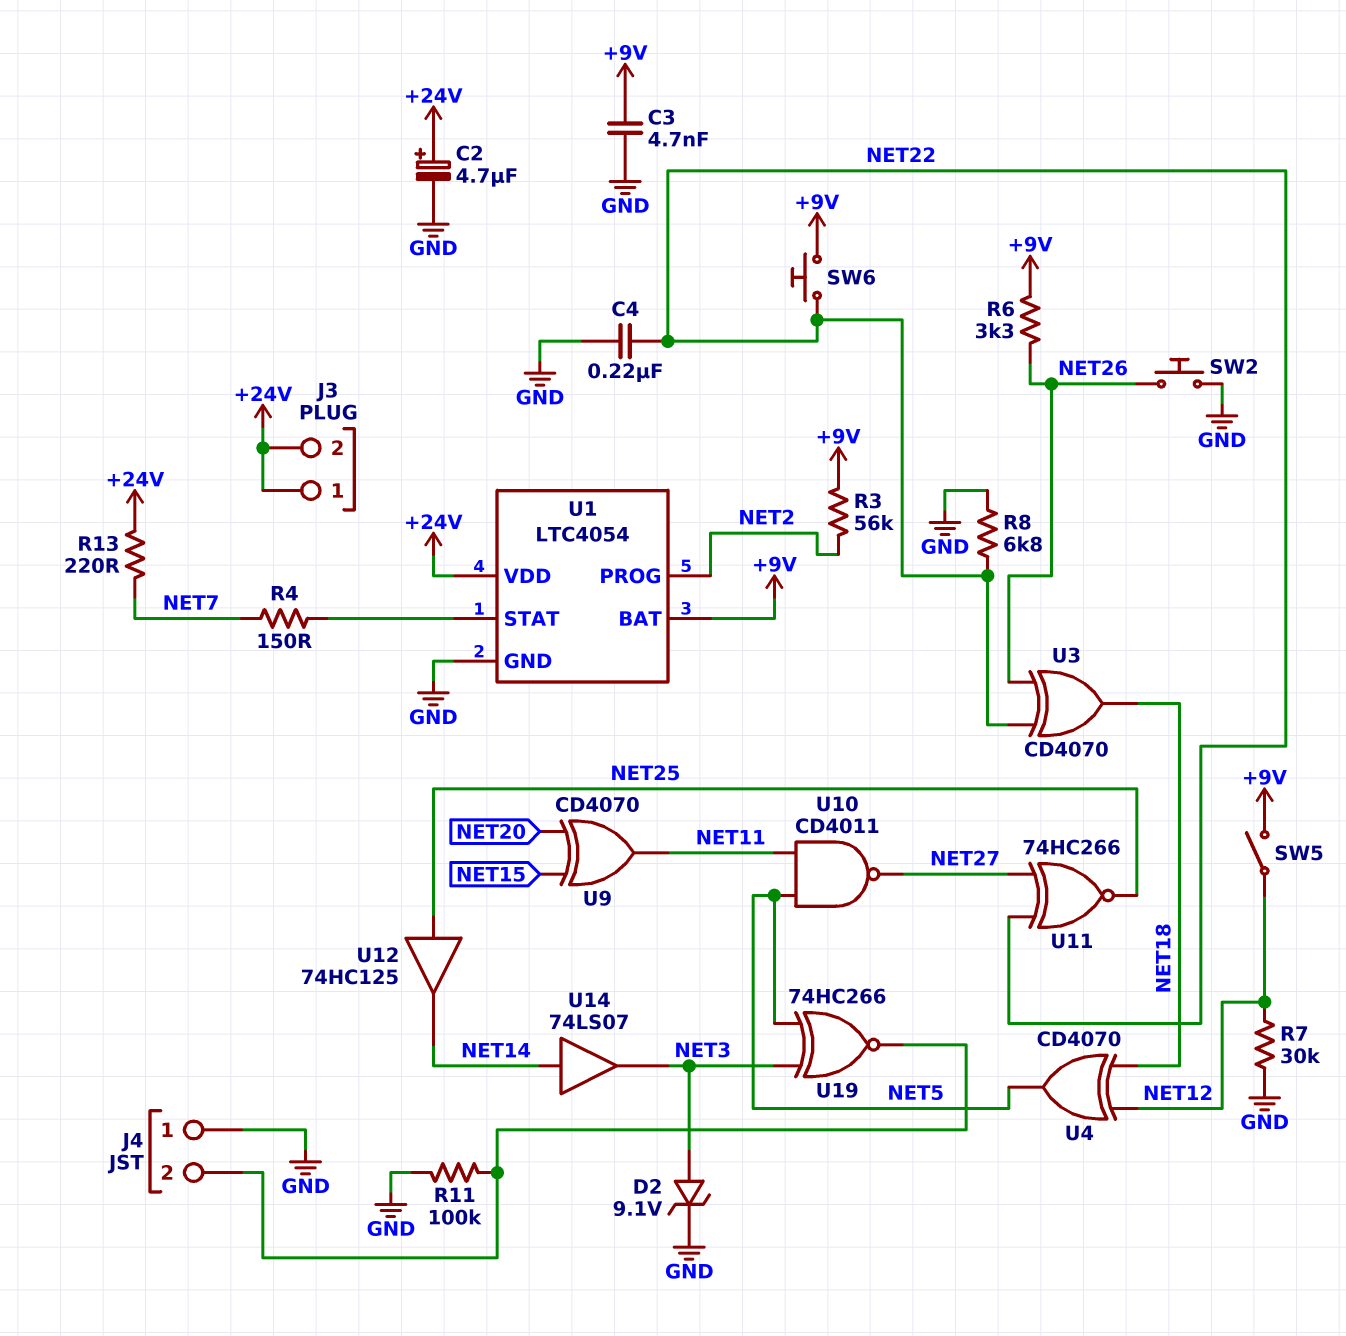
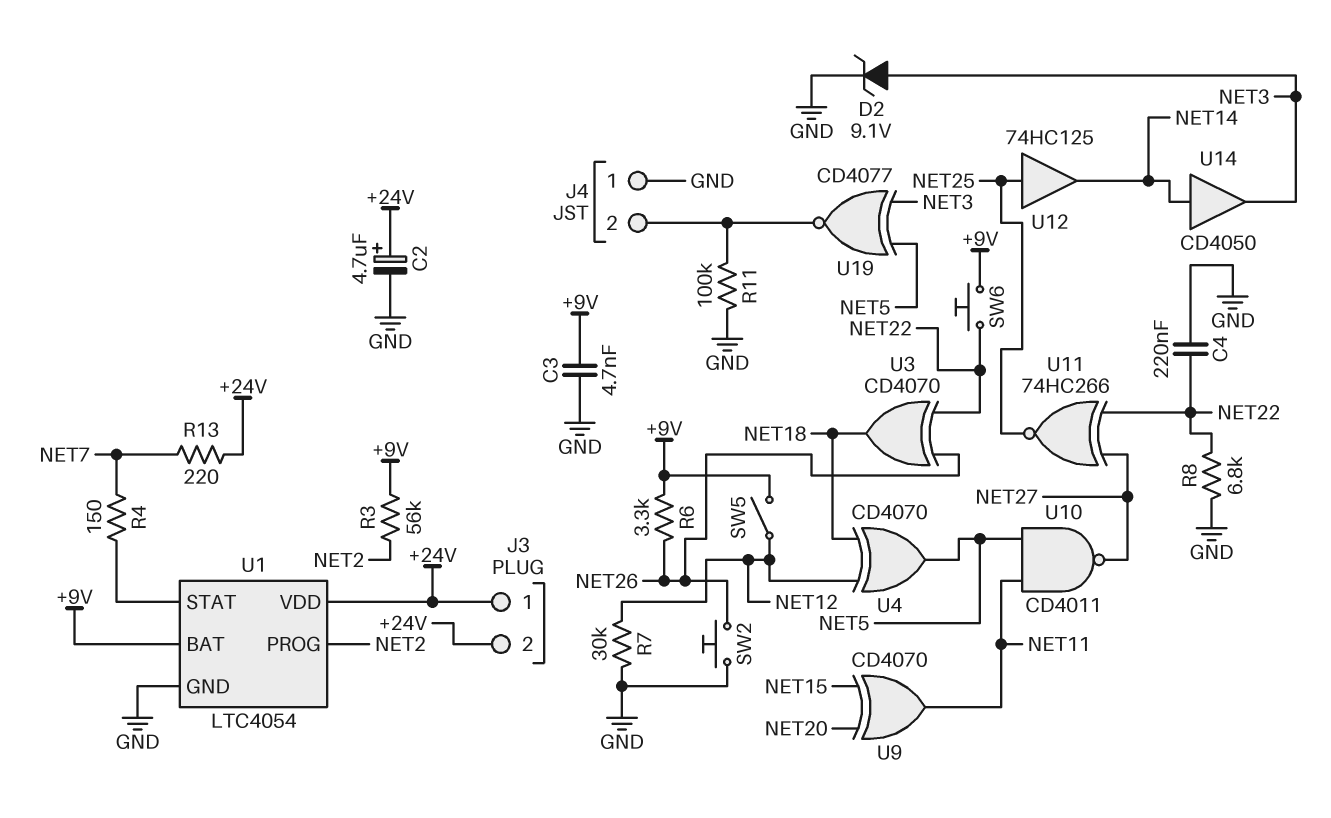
U14: buffer 74LS07 (in NET14, out NET3) -> buffer CD4050 (in NET14, out NET3)
U19: XNOR 74HC266 (in NET3, in NET5, out J4/2) -> XNOR CD4077 (in NET3, in NET5, out J4/2)

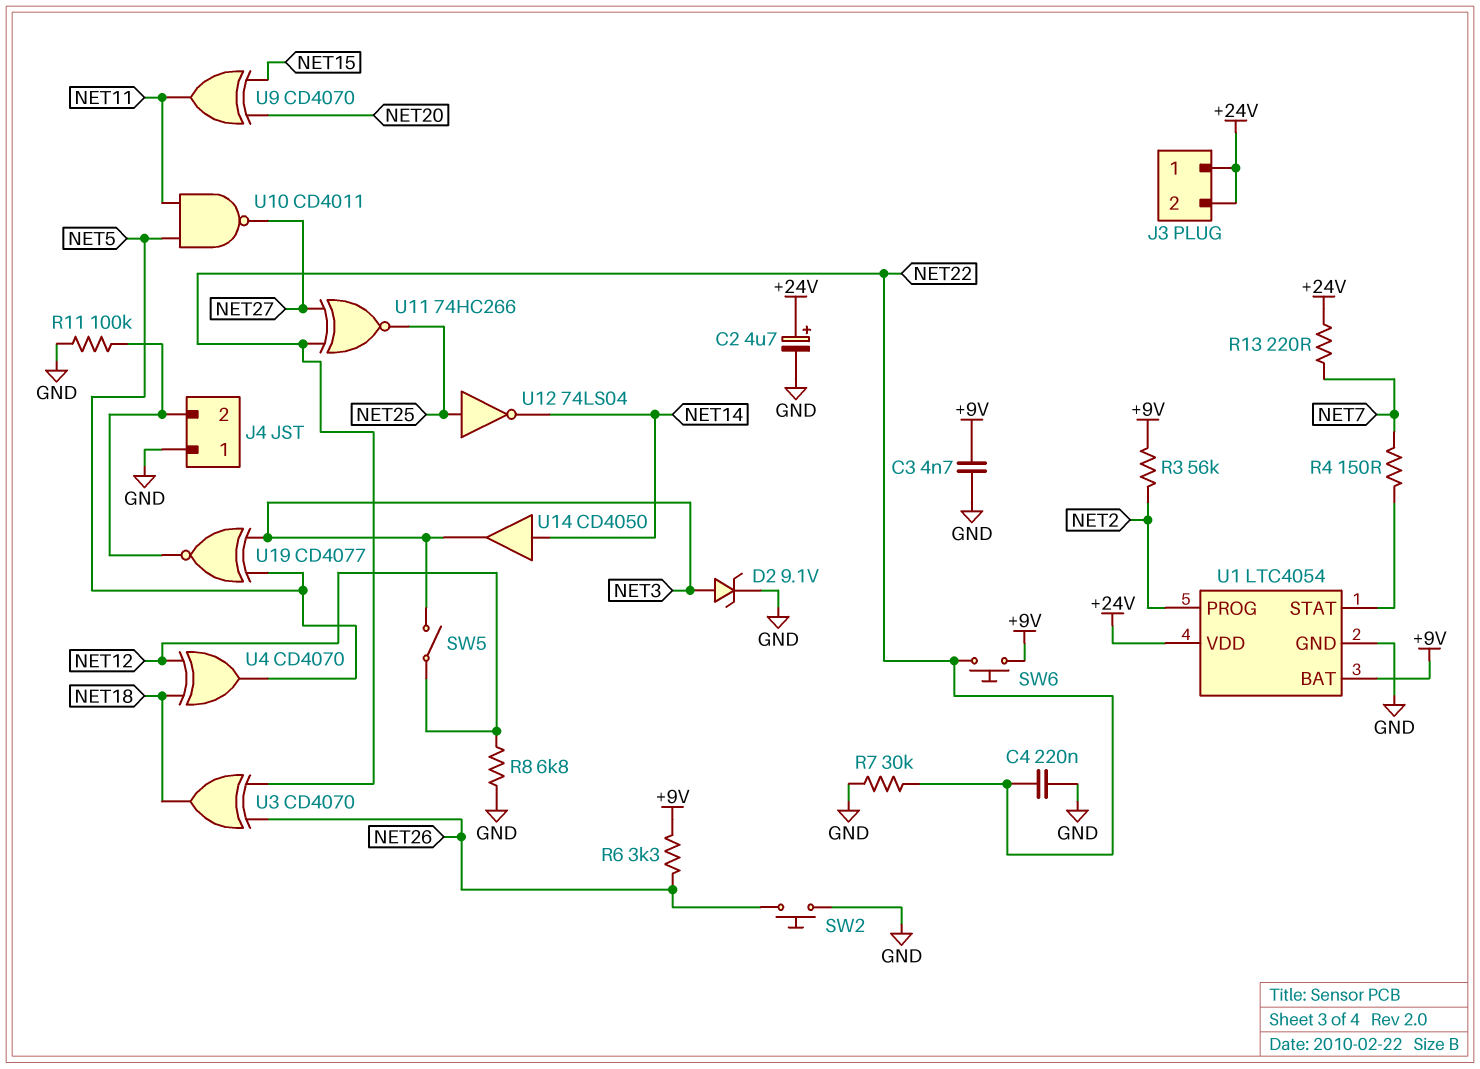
R7: 30k (GND, NET12) -> 30k (GND, NET22)
R8: 6.8k (GND, NET22) -> 6.8k (GND, NET12)
SW5: switch (+9V, NET12) -> switch (NET3, NET12)
U12: buffer 74HC125 (in NET25, out NET14) -> NOT 74LS04 (in NET25, out NET14)

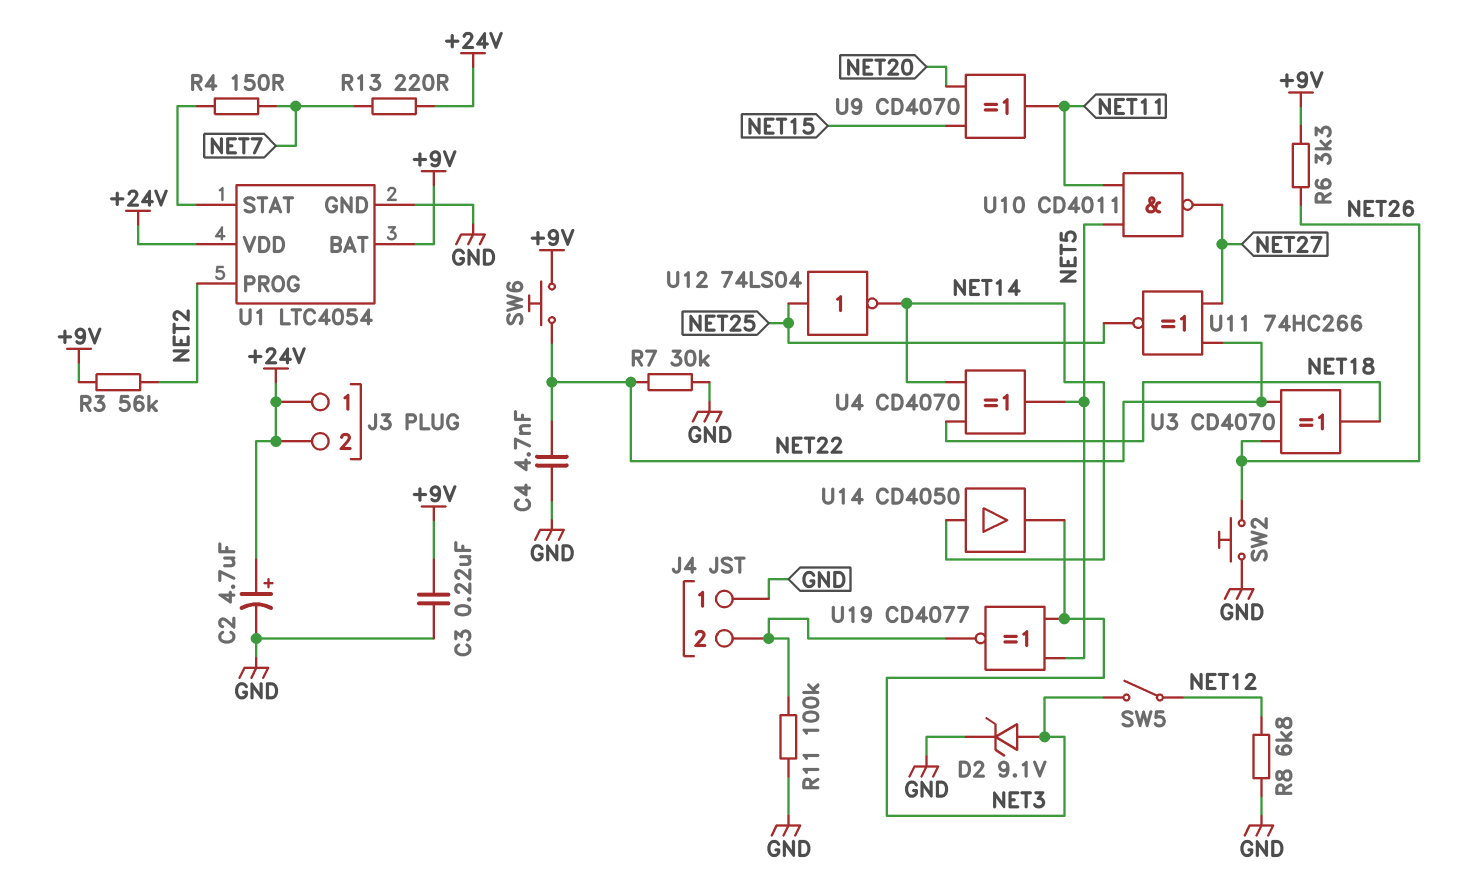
C3: 4.7nF (+9V, GND) -> 220nF (+9V, GND)
C4: 220nF (GND, NET22) -> 4.7nF (GND, NET22)
U4: XOR CD4070 (in NET12, in NET18, out NET5) -> XOR CD4070 (in NET14, in NET18, out NET5)

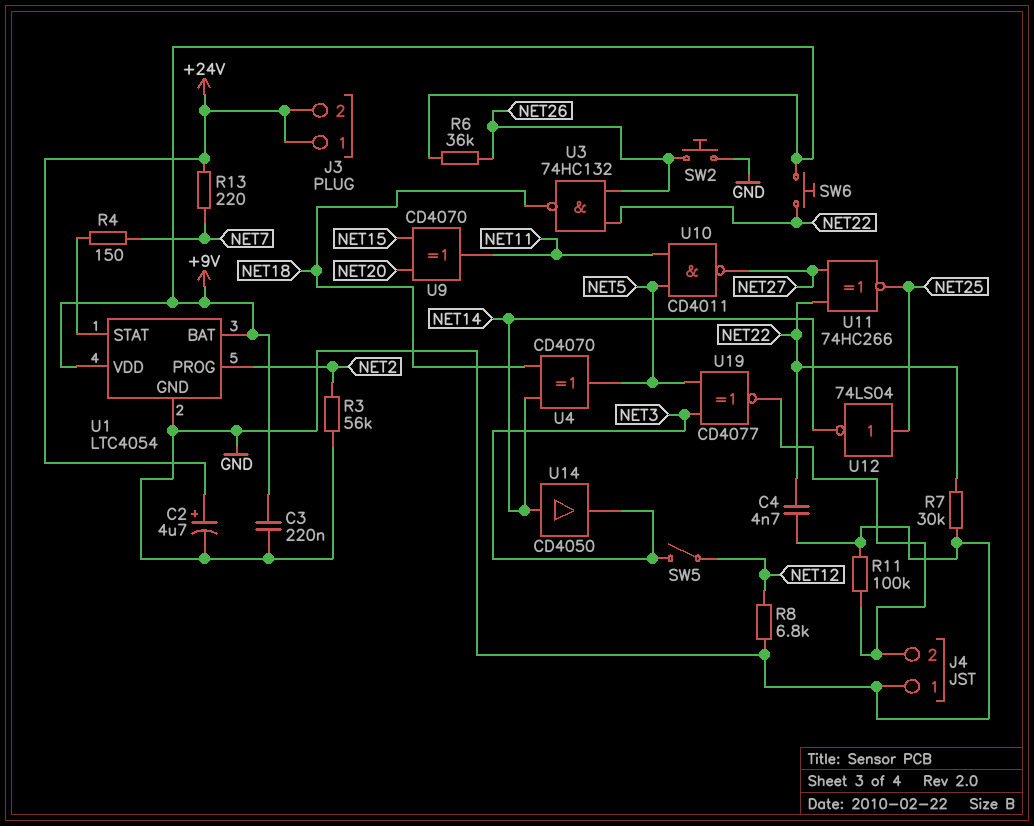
D2: zener 9.1V (A NET3, K GND) -> none
R3: 56k (+9V, NET2) -> 56k (GND, NET2)
R6: 3.3k (+9V, NET26) -> 36k (+9V, NET26)
U1 pin VDD: +24V -> +9V
U3: XOR CD4070 (in NET22, in NET26, out NET18) -> NAND 74HC132 (in NET22, in NET26, out NET18)

